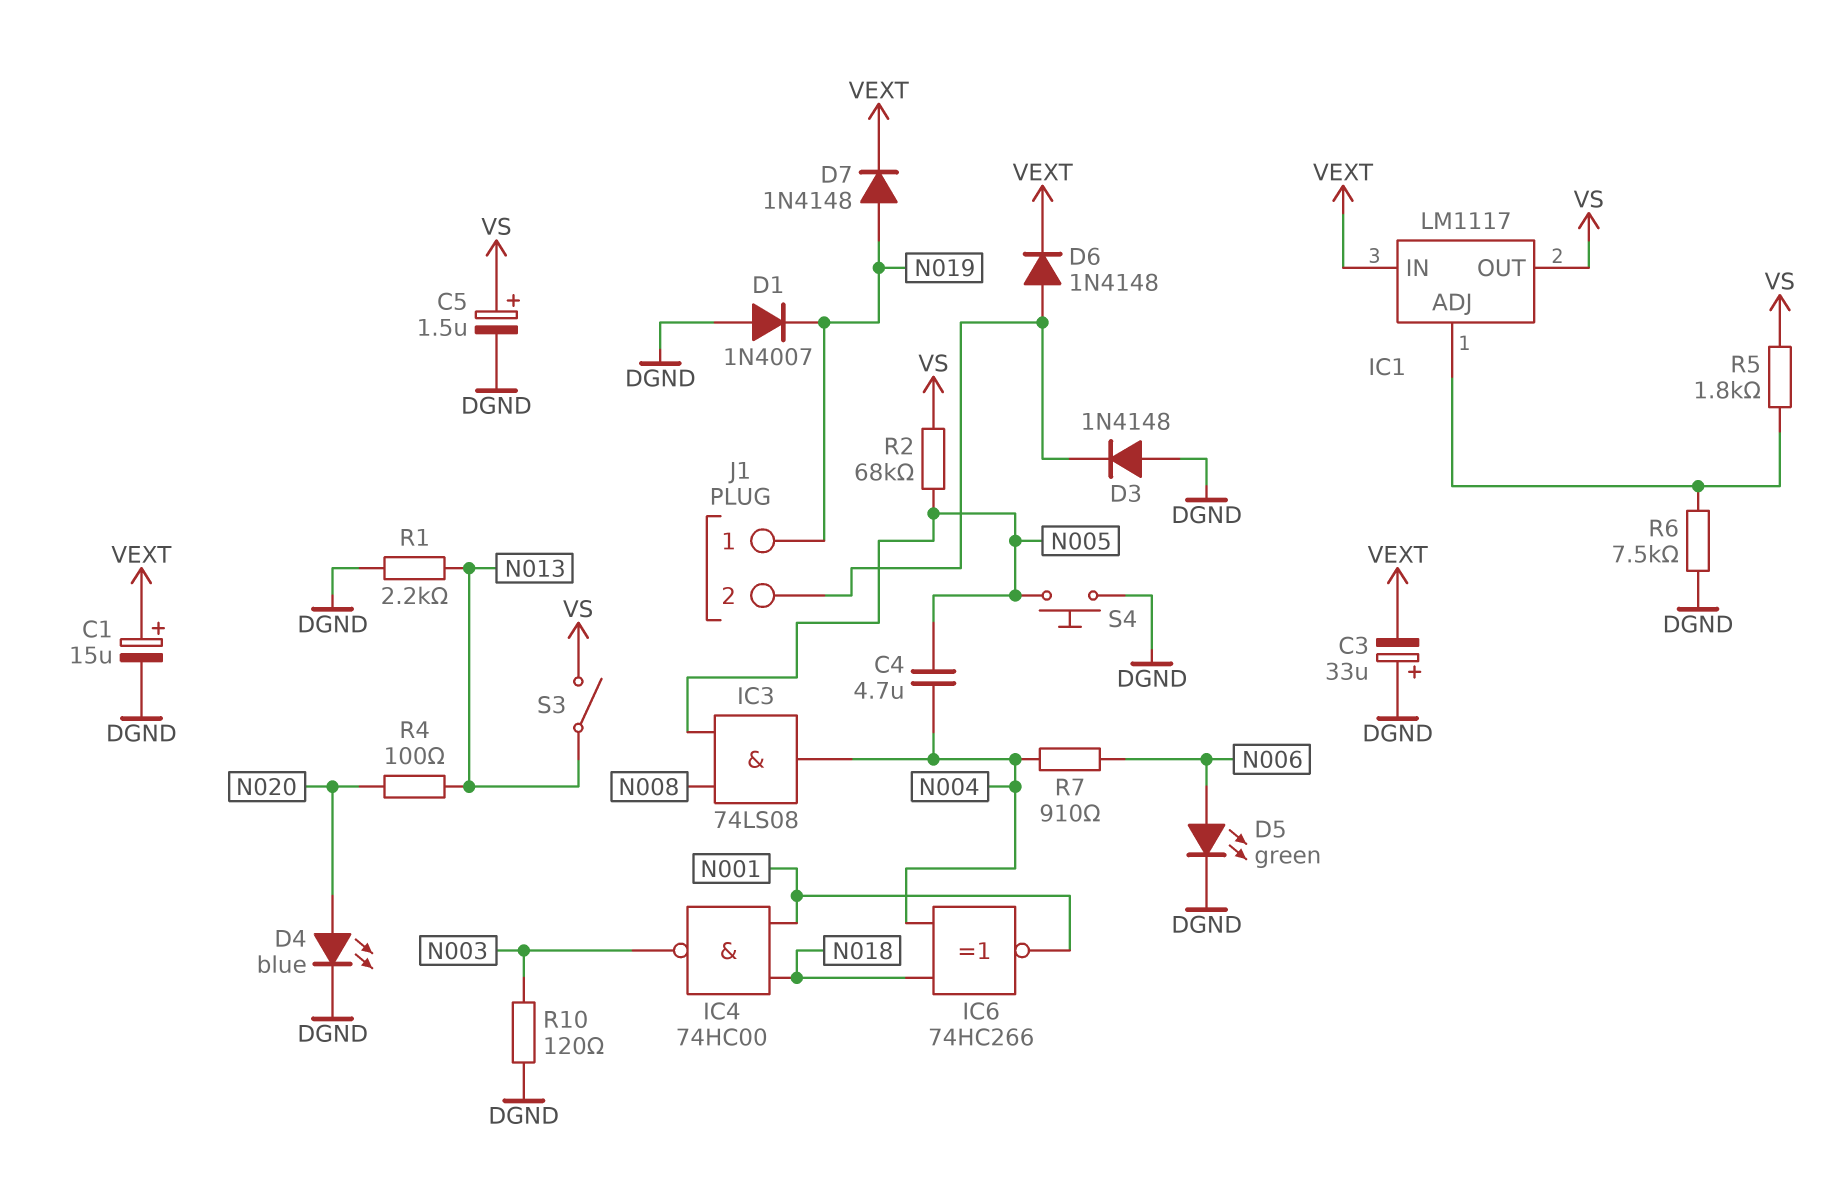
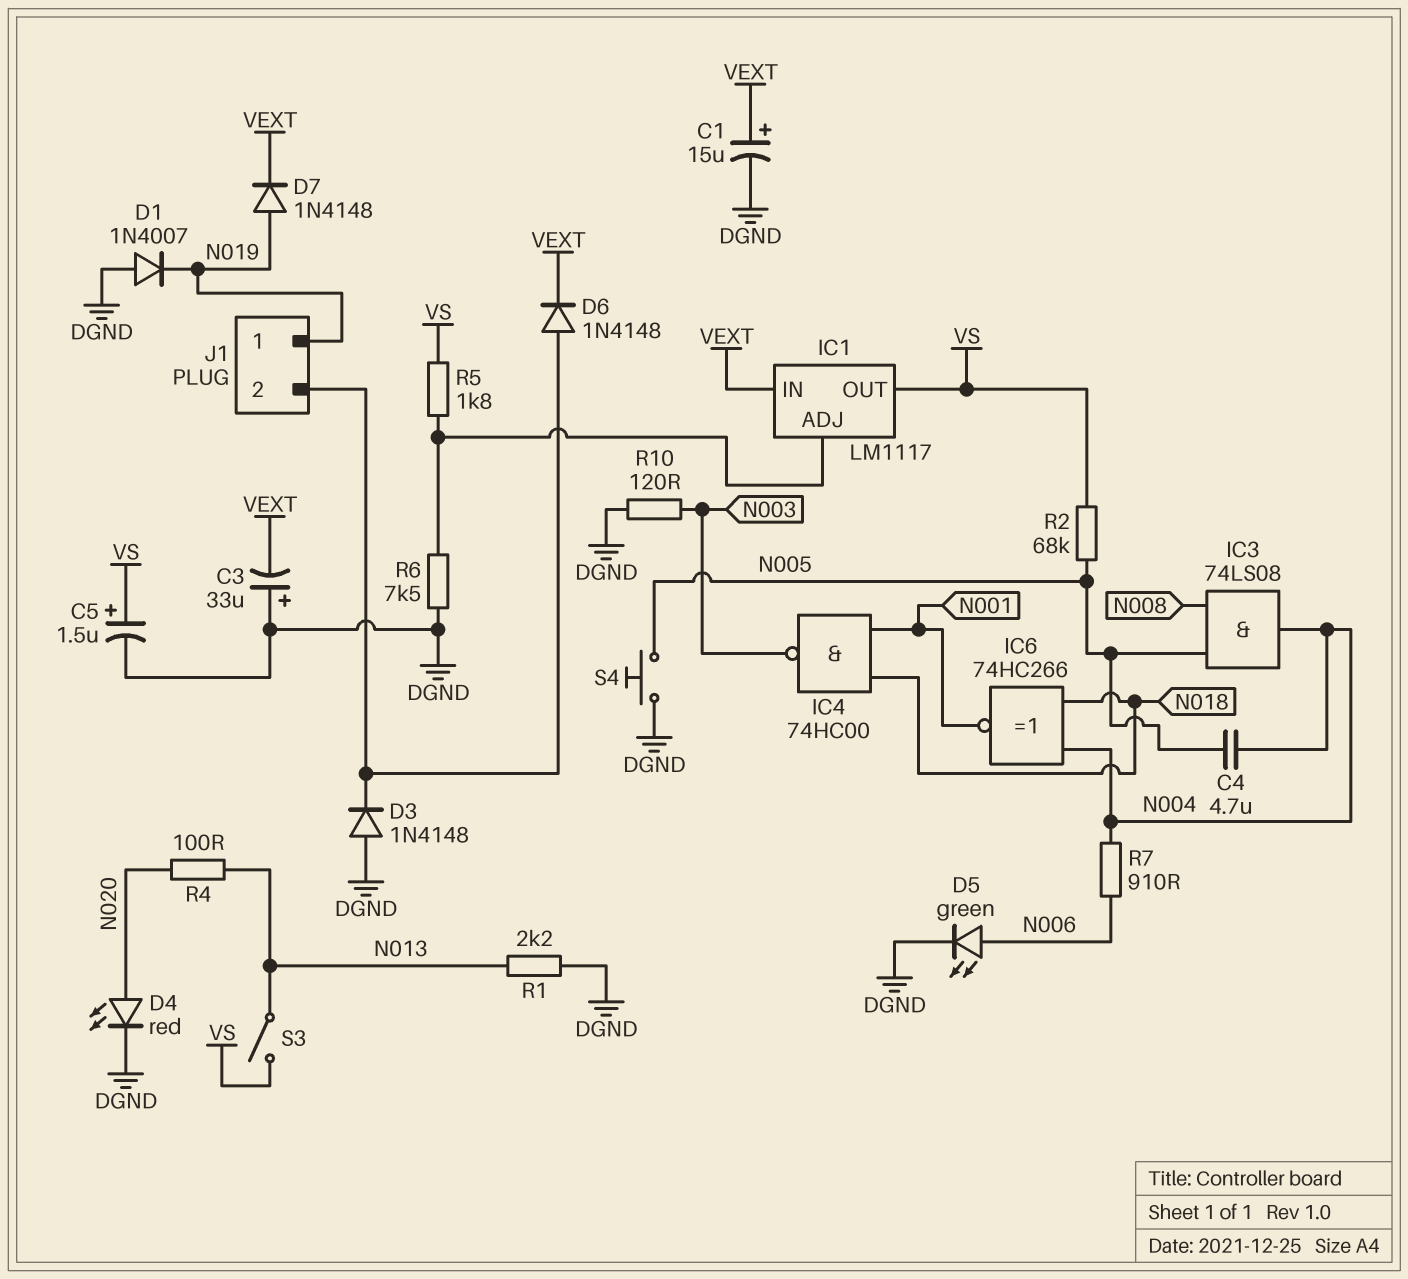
D4: LED blue (A N020, K DGND) -> LED red (A N020, K DGND)

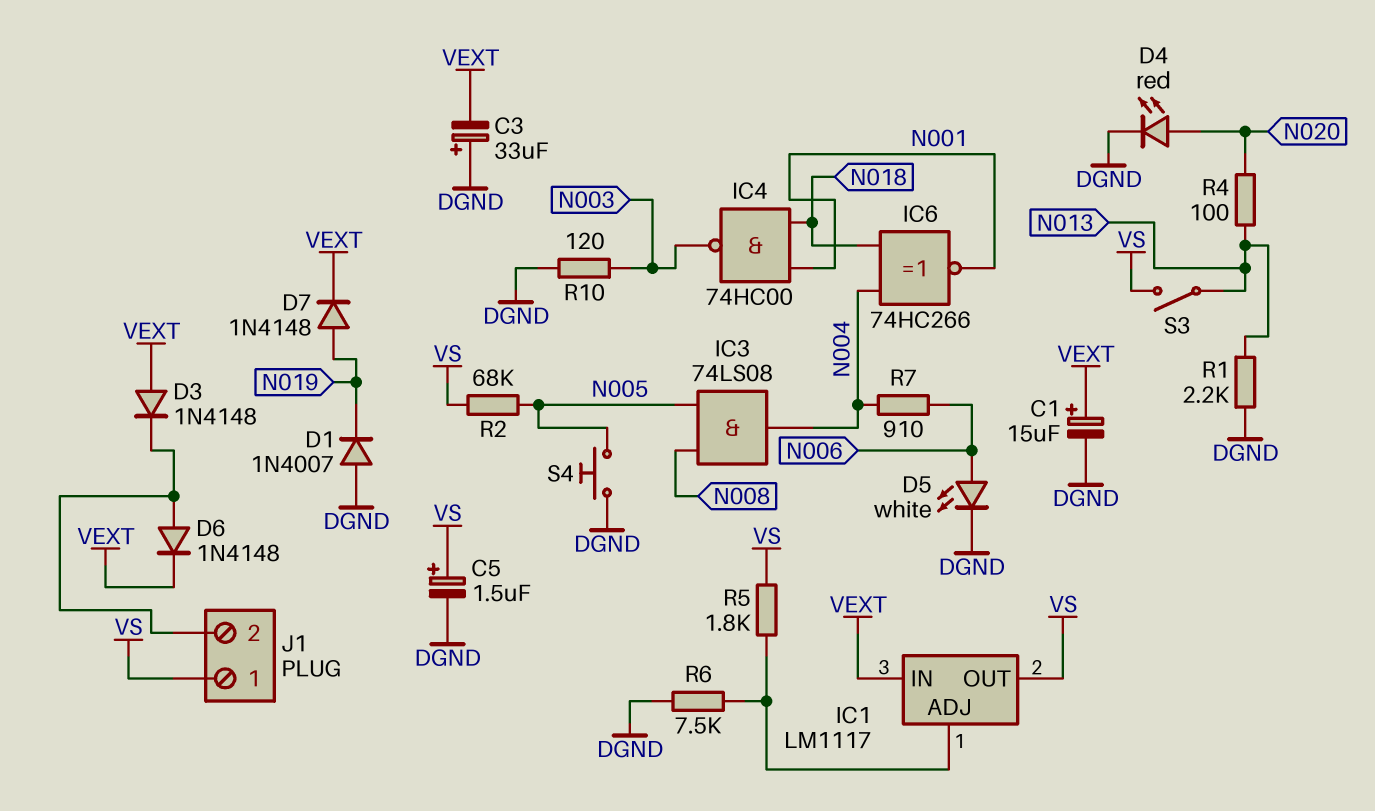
C4: 4.7uF (N004, N005) -> none
D3: diode 1N4148 (A DGND, K J1/2) -> diode 1N4148 (A VEXT, K J1/2)
D5: LED green (A N006, K DGND) -> LED white (A N006, K DGND)
J1 pin 1: N019 -> VS

